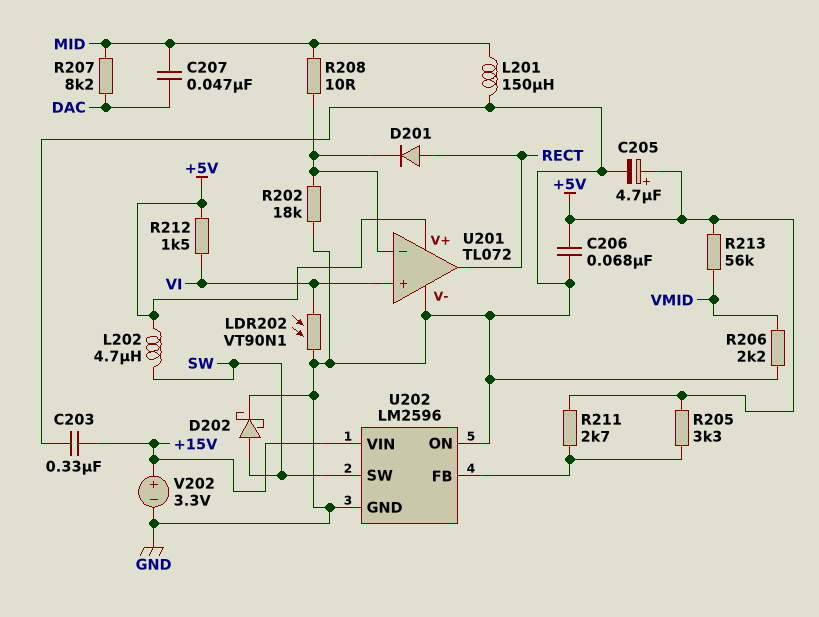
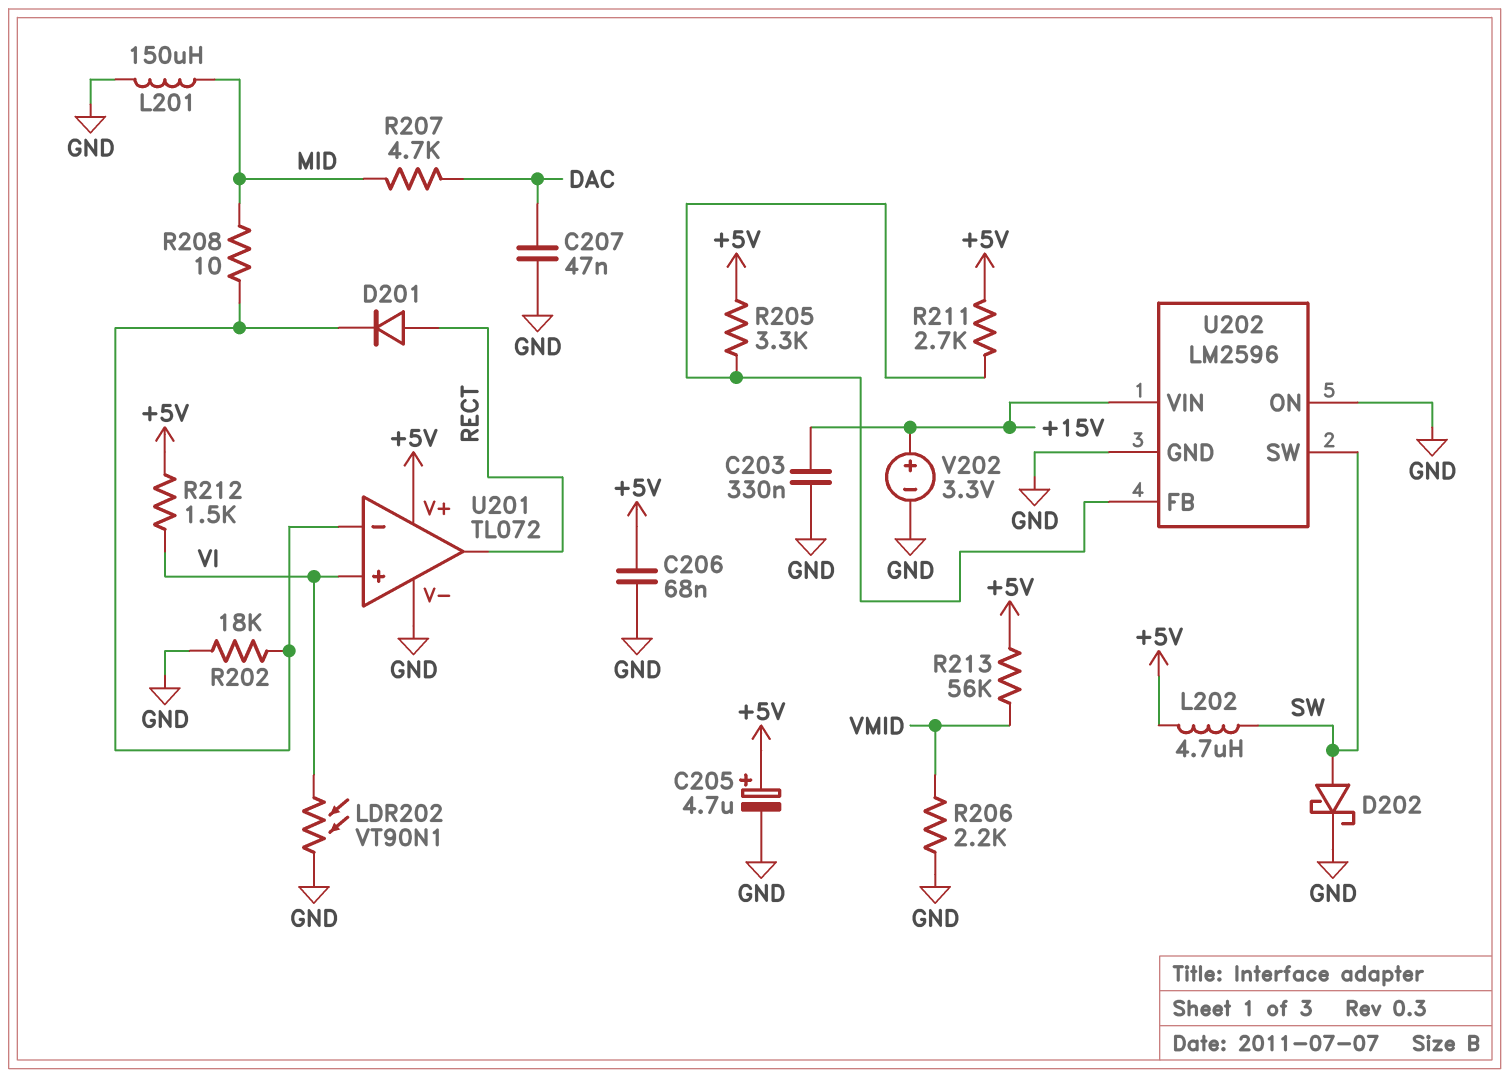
C207: 47nF (DAC, MID) -> 47nF (DAC, GND)
R207: 8.2k (DAC, MID) -> 4.7k (DAC, MID)

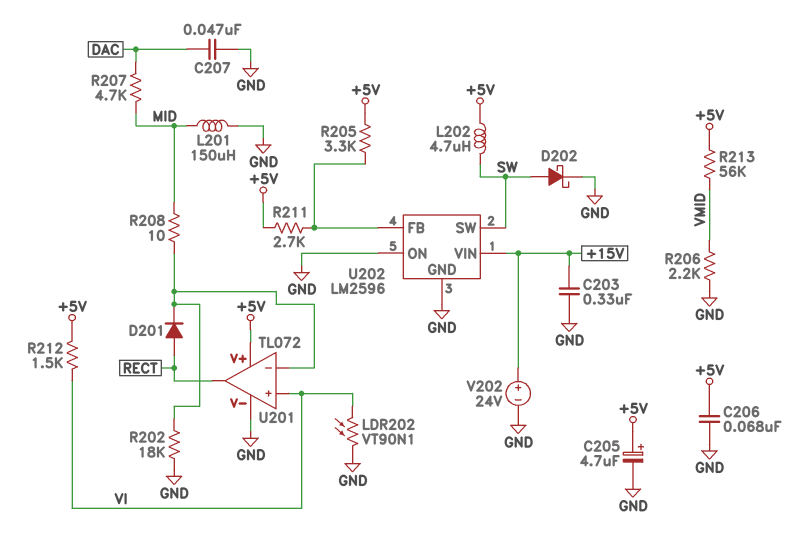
V202: 3.3V (plus +15V, minus GND) -> 24V (plus +15V, minus GND)

